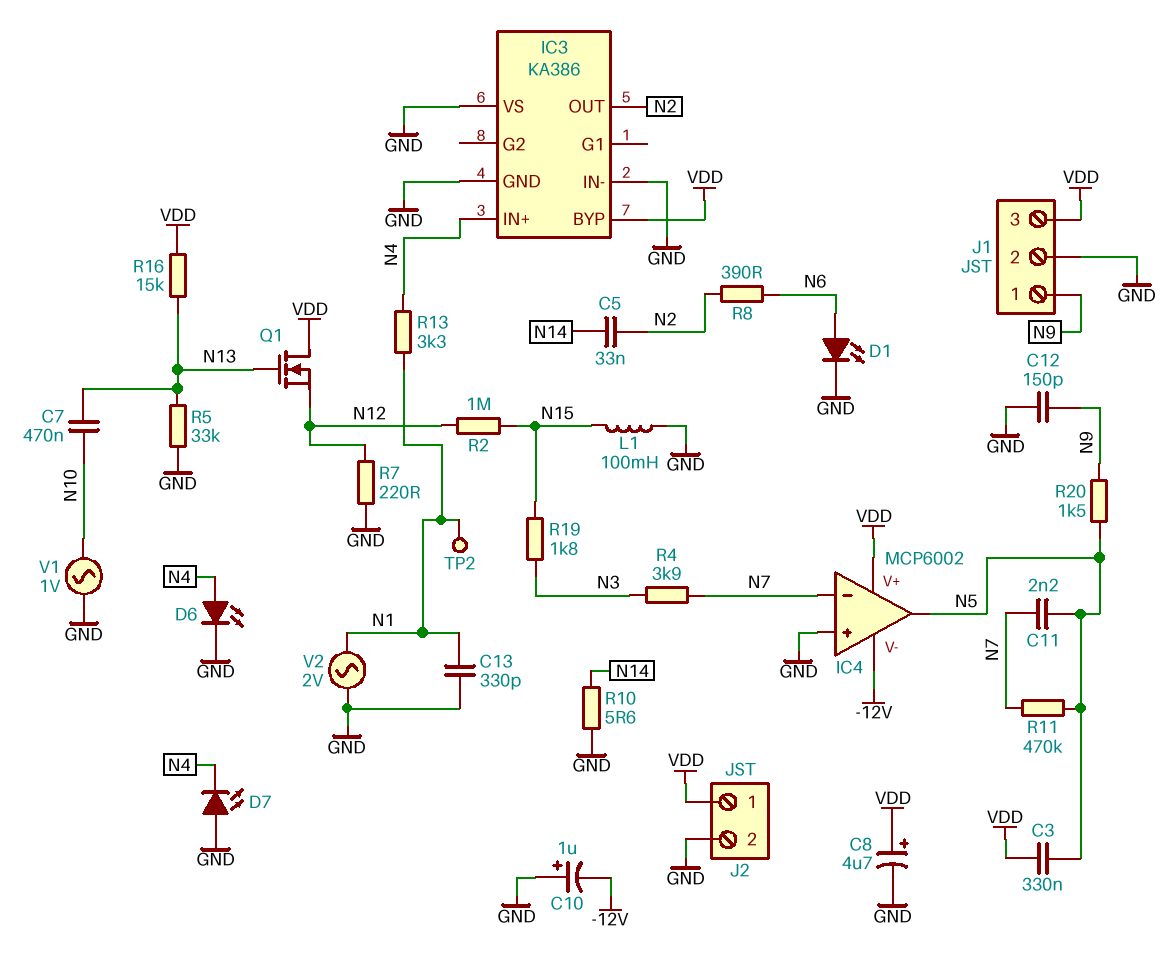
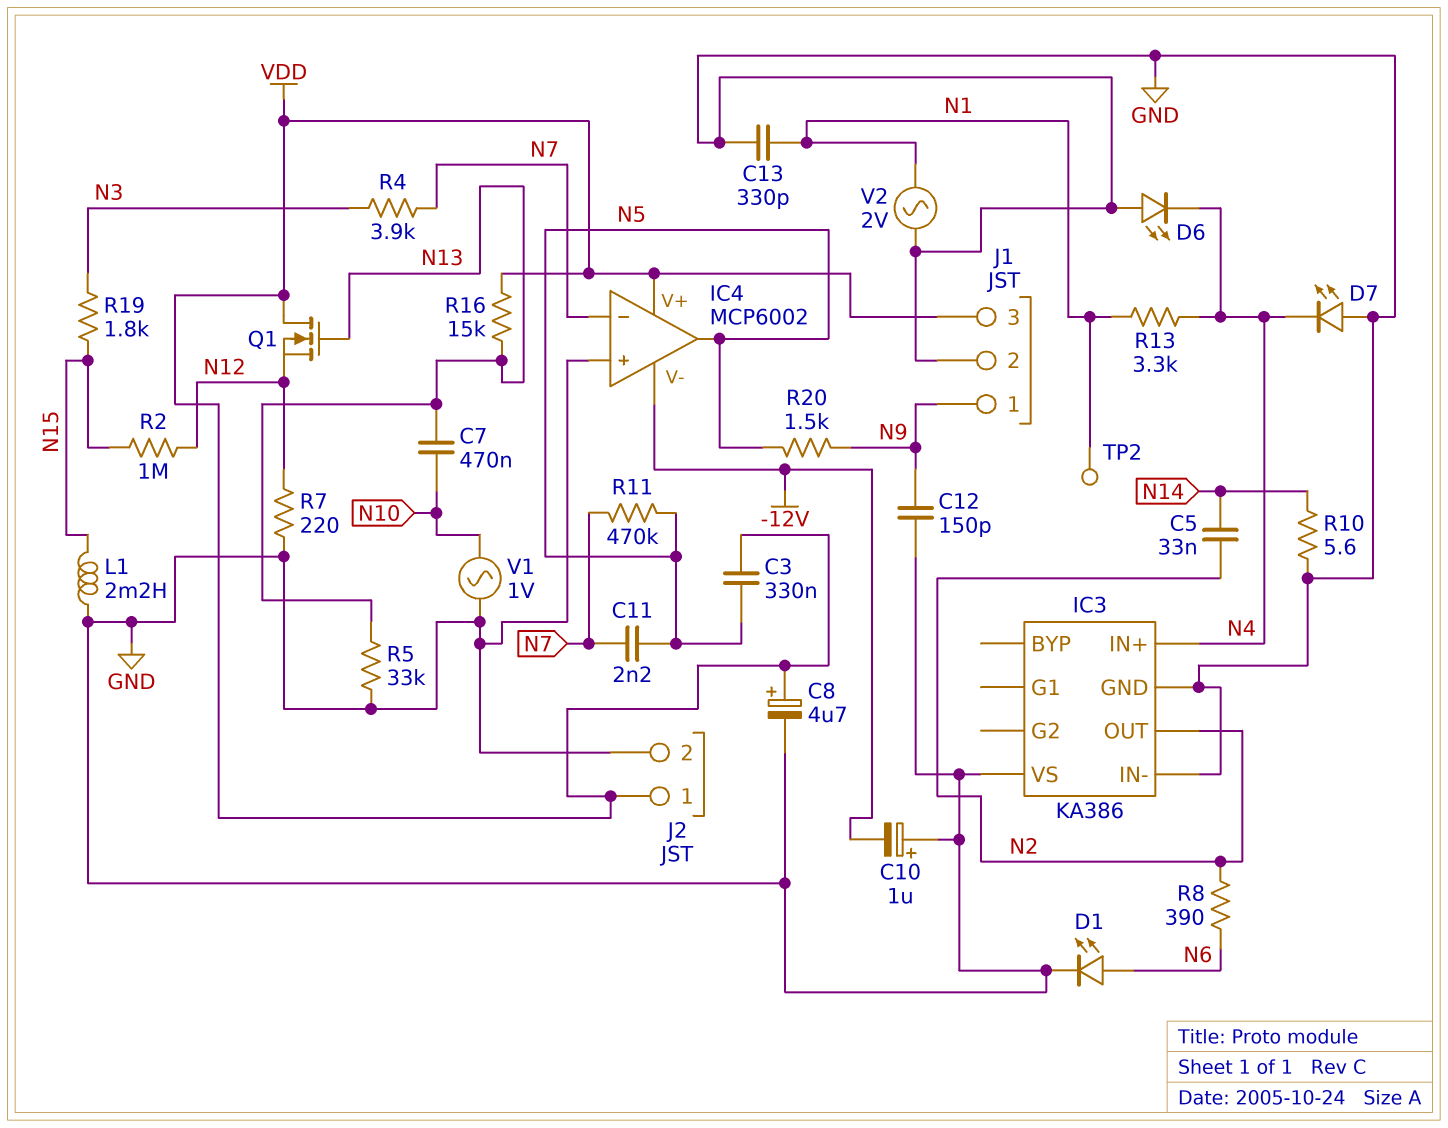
D6: LED (A N4, K GND) -> LED (A GND, K N4)
IC3 pin BYP: VDD -> none
L1: 100mH (GND, N15) -> 2.2mH (GND, N15)

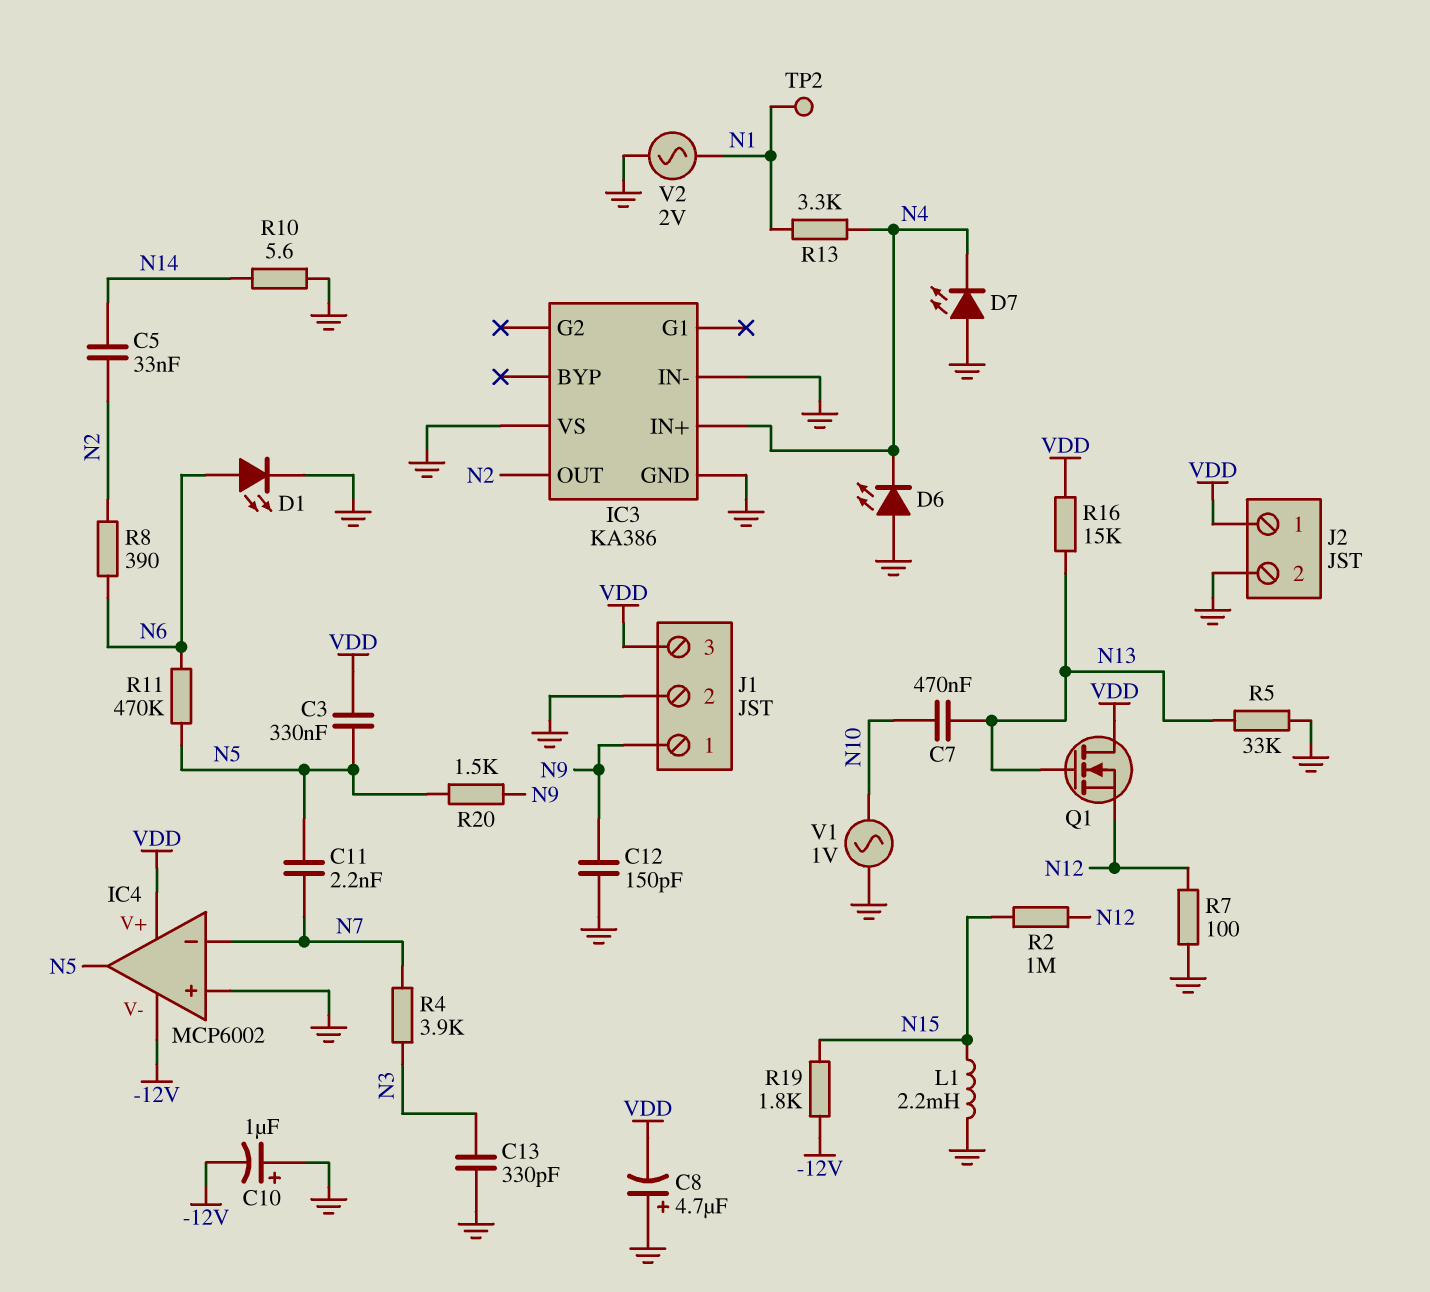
C8: 4.7uF (plus VDD, minus GND) -> 4.7uF (plus GND, minus VDD)
C13: 330pF (GND, N1) -> 330pF (GND, N3)
R7: 220 (GND, N12) -> 100 (GND, N12)
R11: 470k (N5, N7) -> 470k (N5, N6)
R19: 1.8k (N3, N15) -> 1.8k (-12V, N15)

